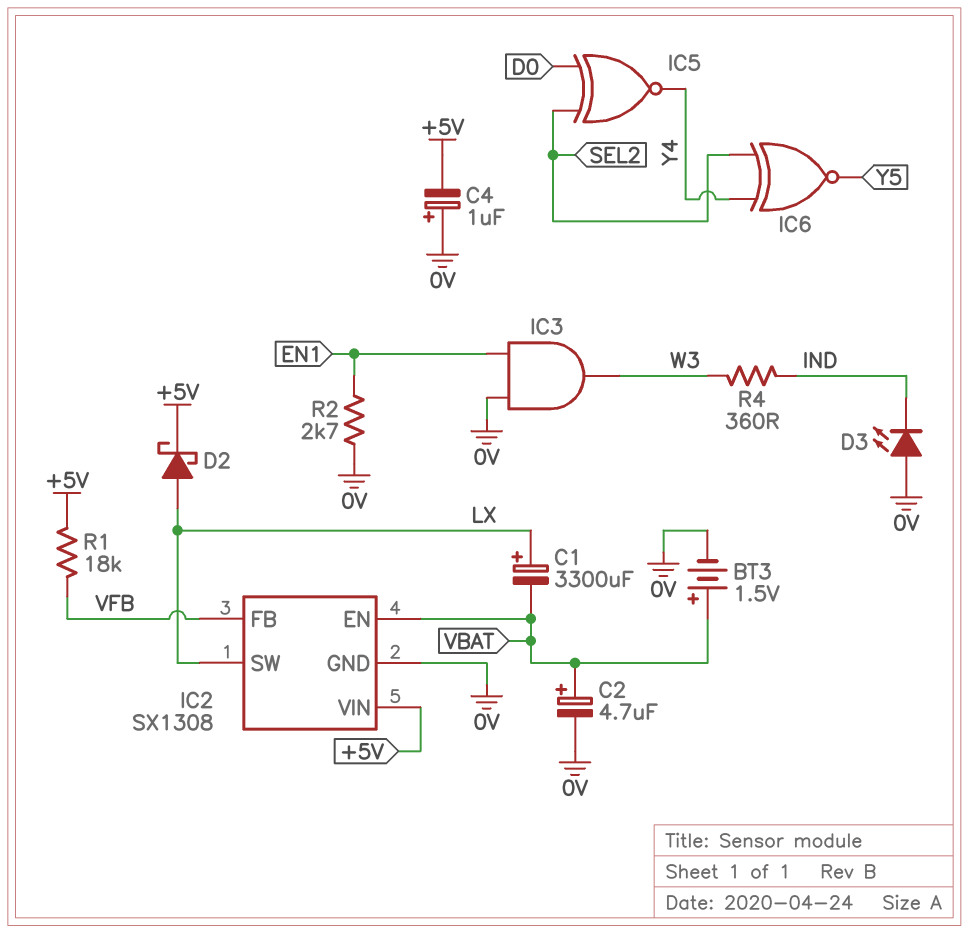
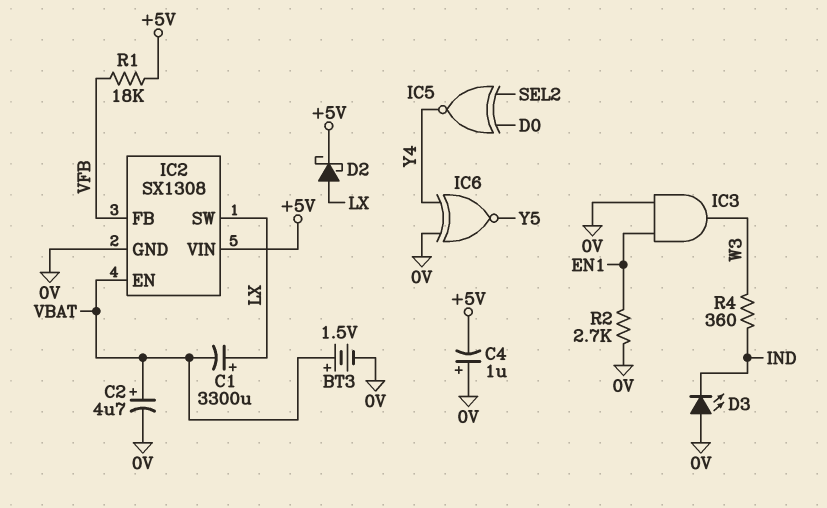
IC6: XNOR (in SEL2, in Y4, out Y5) -> XNOR (in 0V, in Y4, out Y5)

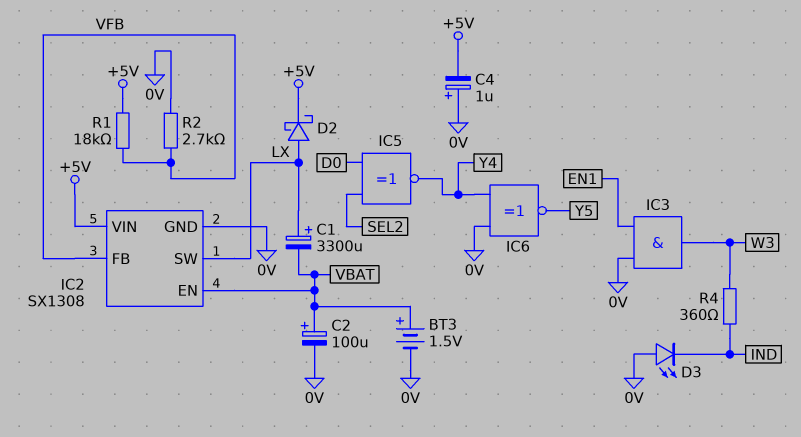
C2: 4.7uF (plus VBAT, minus 0V) -> 100uF (plus VBAT, minus 0V)
R2: 2.7k (0V, EN1) -> 2.7k (0V, VFB)

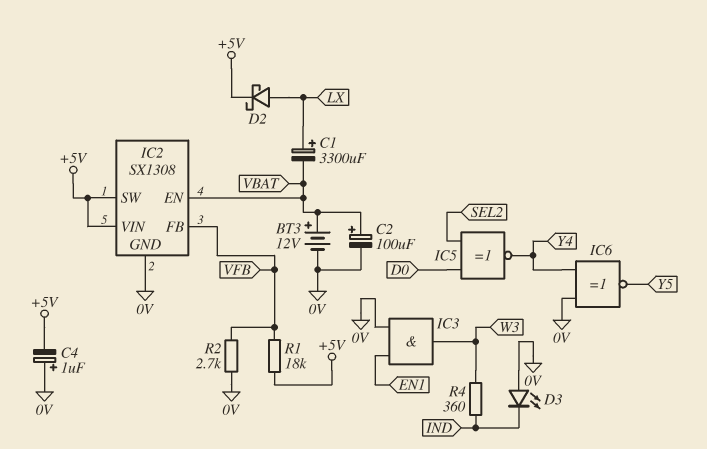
BT3: 1.5V (plus VBAT, minus 0V) -> 12V (plus VBAT, minus 0V)
IC2 pin SW: LX -> +5V

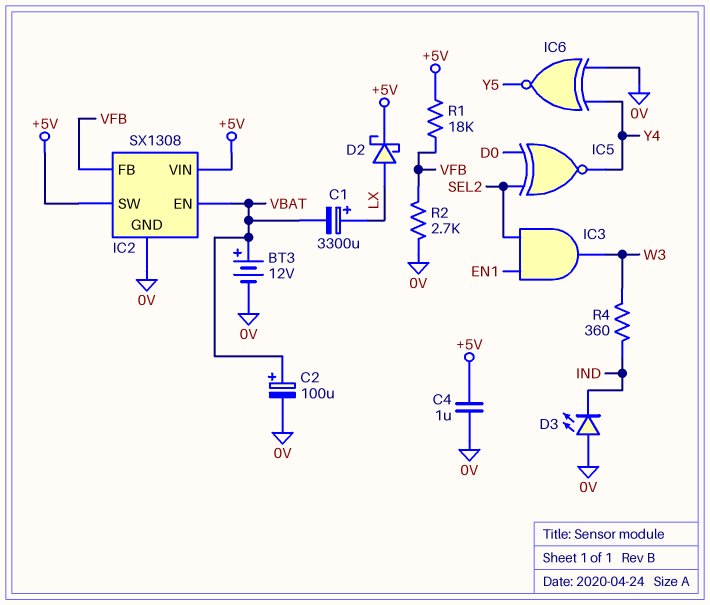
C4: 1uF (plus 0V, minus +5V) -> 1uF (+5V, 0V)
IC3: AND (in 0V, in EN1, out W3) -> AND (in EN1, in SEL2, out W3)

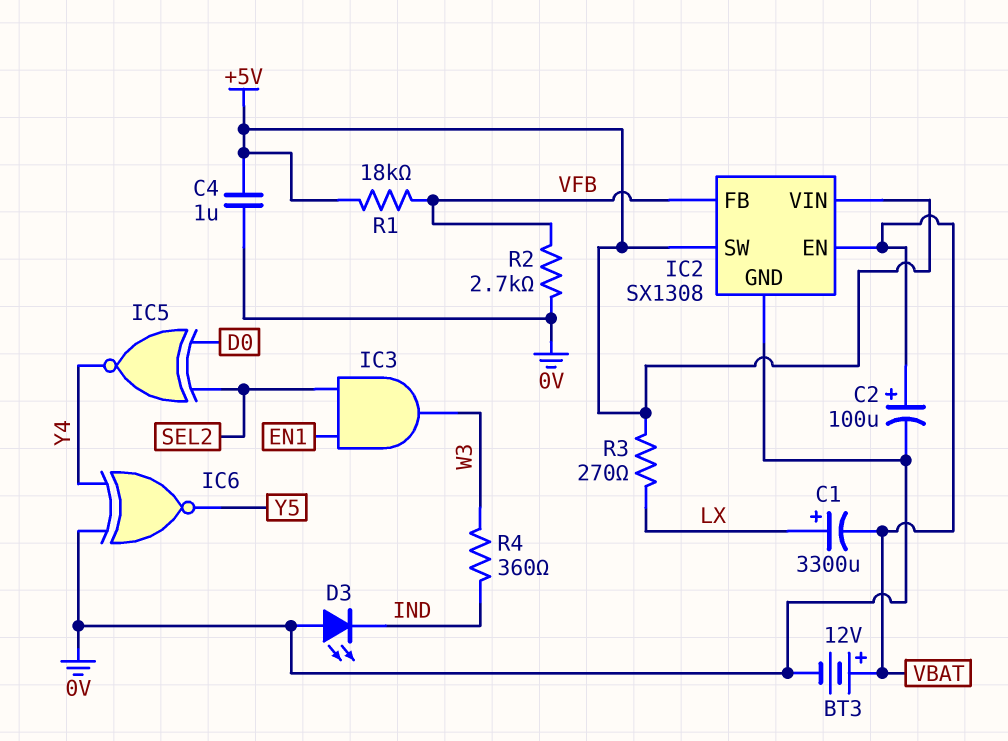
D2: schottky (A LX, K +5V) -> none
R3: none -> 270 (+5V, LX)

